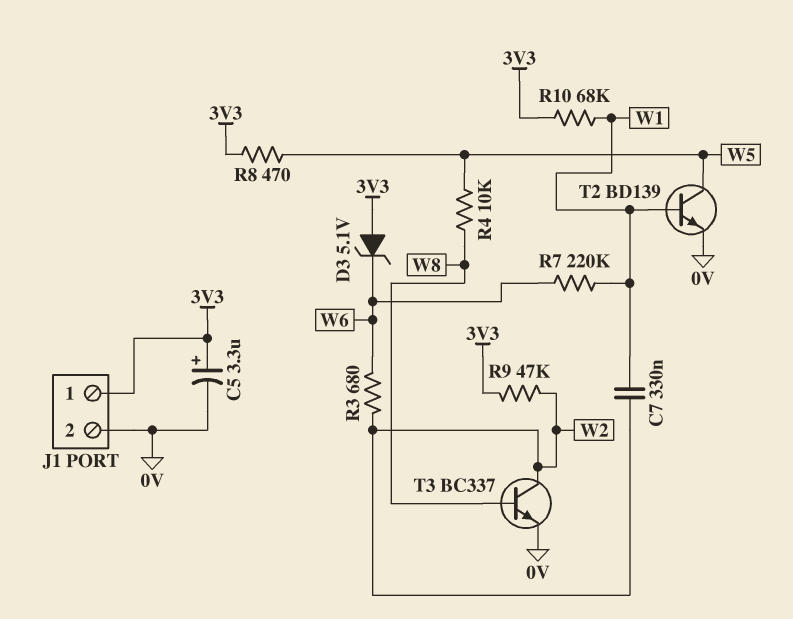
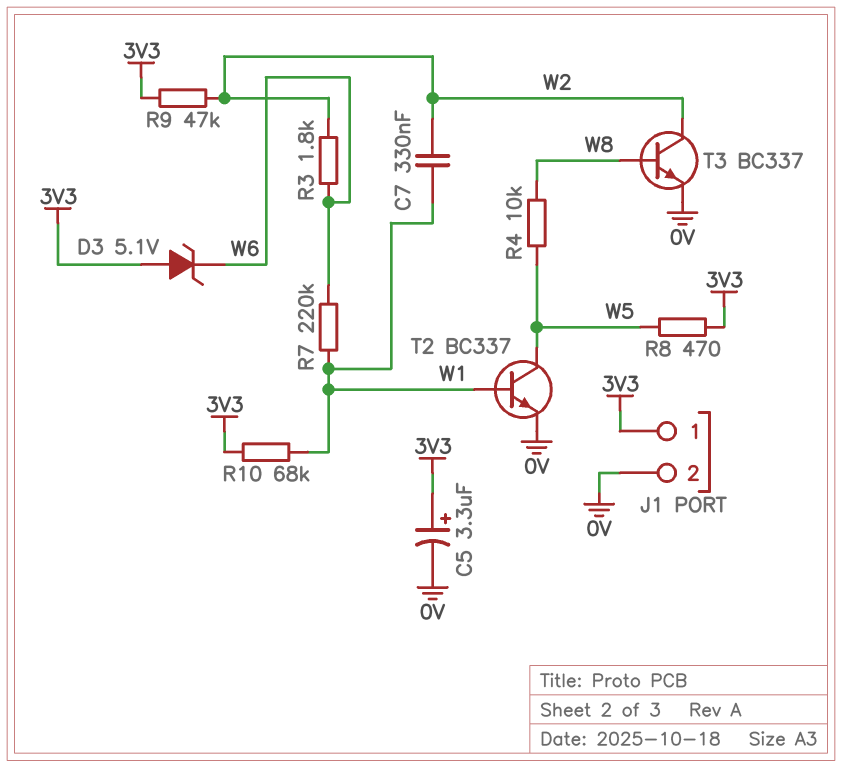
R3: 680 (W2, W6) -> 1.8k (W2, W6)
T2: NPN BD139 (B W1, C W5, E 0V) -> NPN BC337 (B W1, C W5, E 0V)

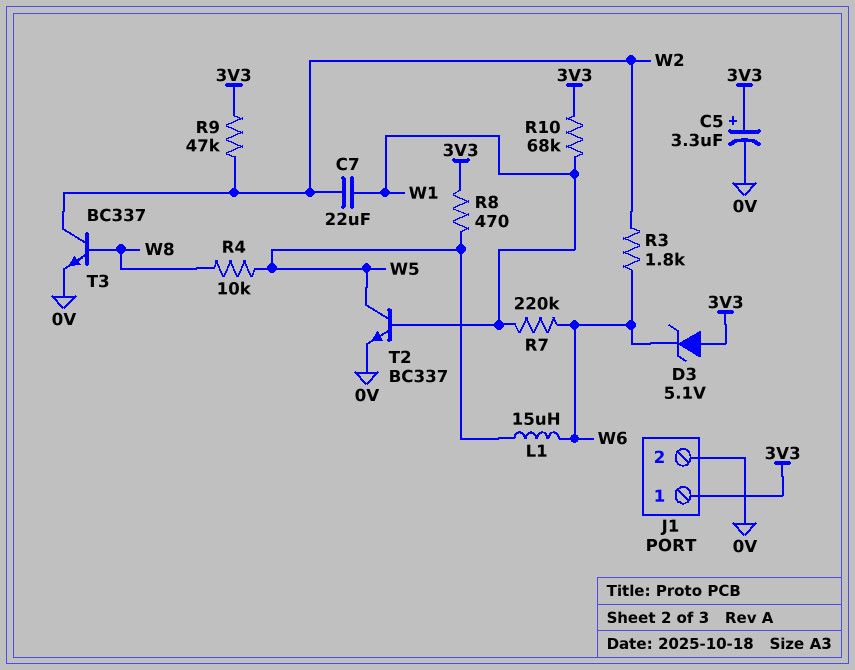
C7: 330nF (W1, W2) -> 22uF (W1, W2)
L1: none -> 15uH (W5, W6)

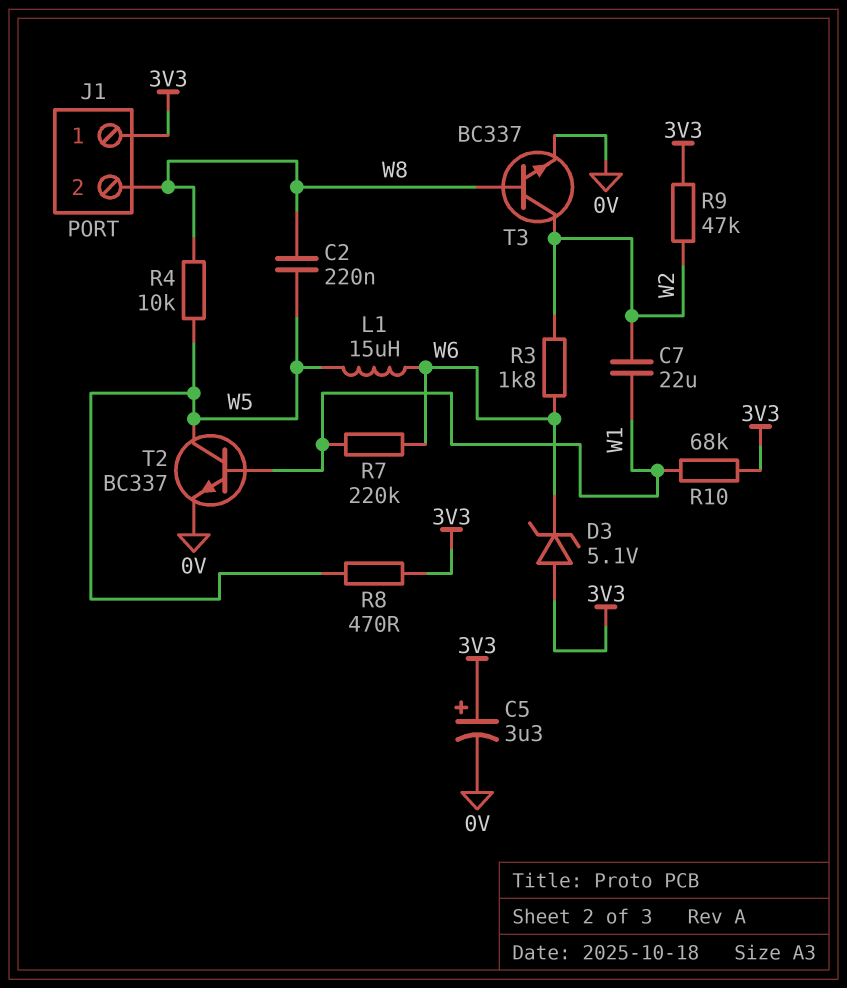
C2: none -> 220nF (W5, W8)
J1 pin 2: 0V -> W8

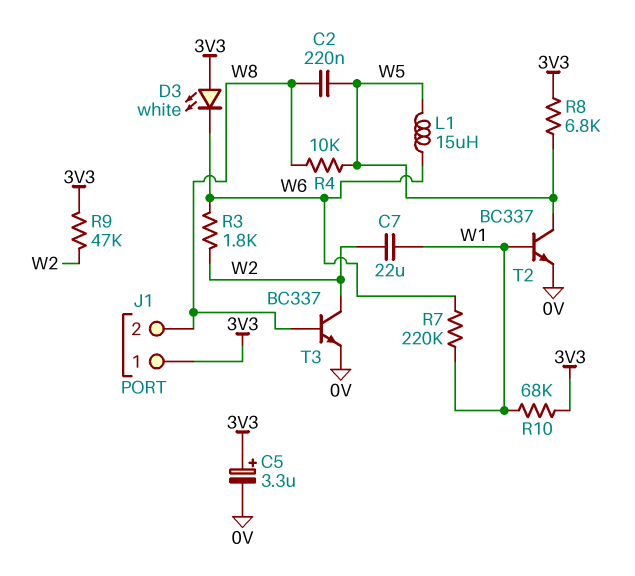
D3: zener 5.1V (A 3V3, K W6) -> LED white (A 3V3, K W6)
R8: 470 (3V3, W5) -> 6.8k (3V3, W5)

